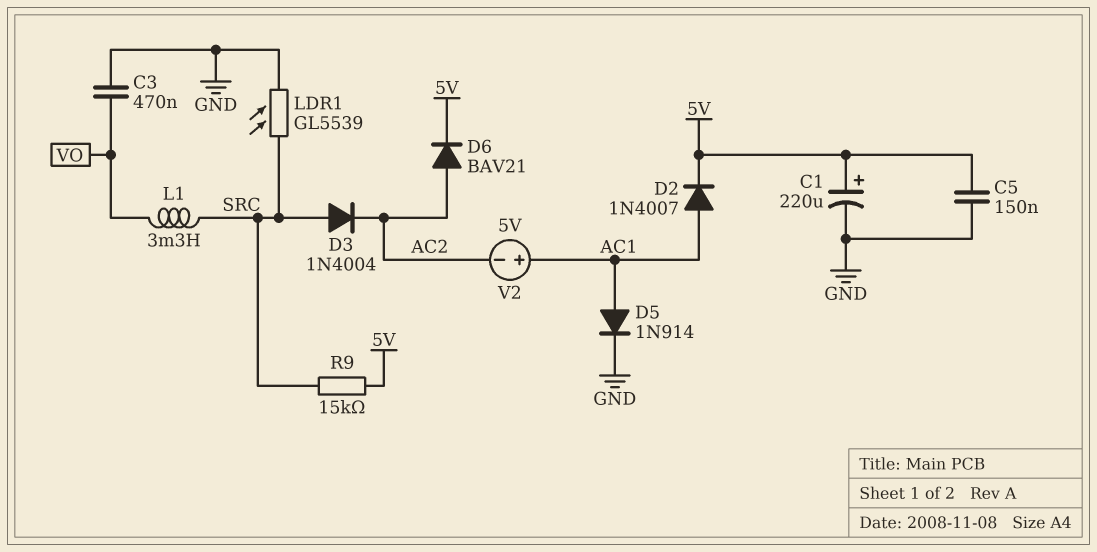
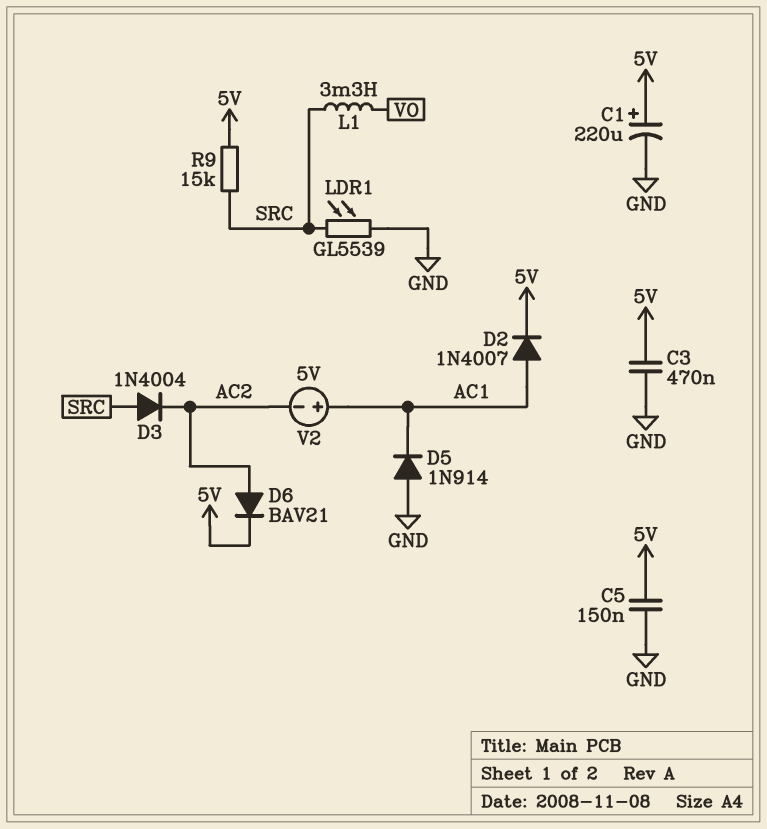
C3: 470nF (GND, VO) -> 470nF (5V, GND)
D5: diode 1N914 (A AC1, K GND) -> diode 1N914 (A GND, K AC1)

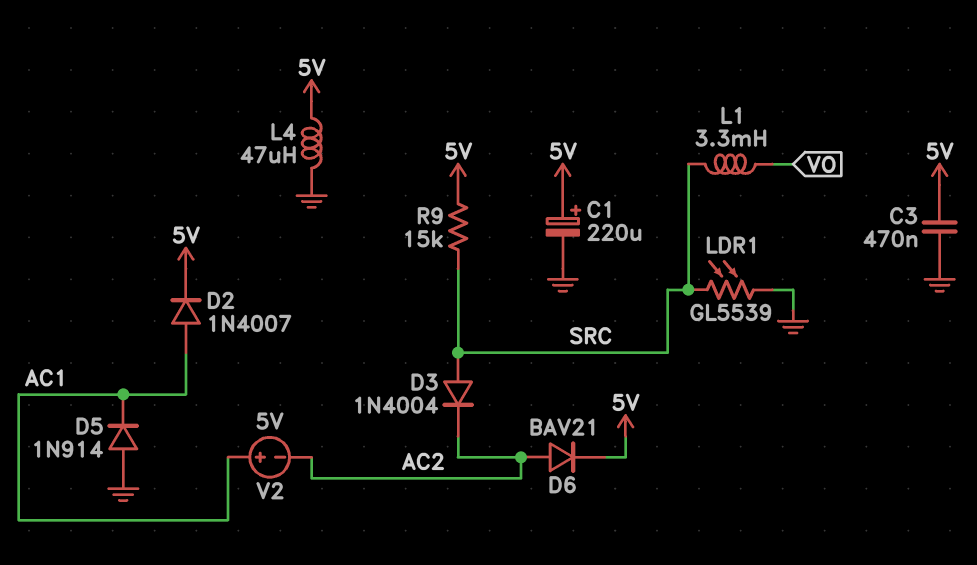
C5: 150nF (5V, GND) -> none
L4: none -> 47uH (5V, GND)

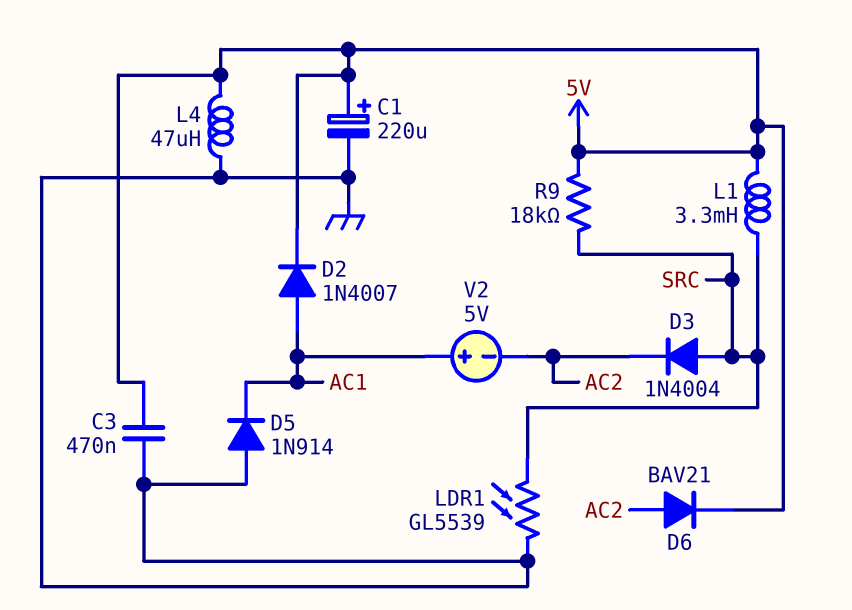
L1: 3.3mH (SRC, VO) -> 3.3mH (5V, SRC)
R9: 15k (5V, SRC) -> 18k (5V, SRC)

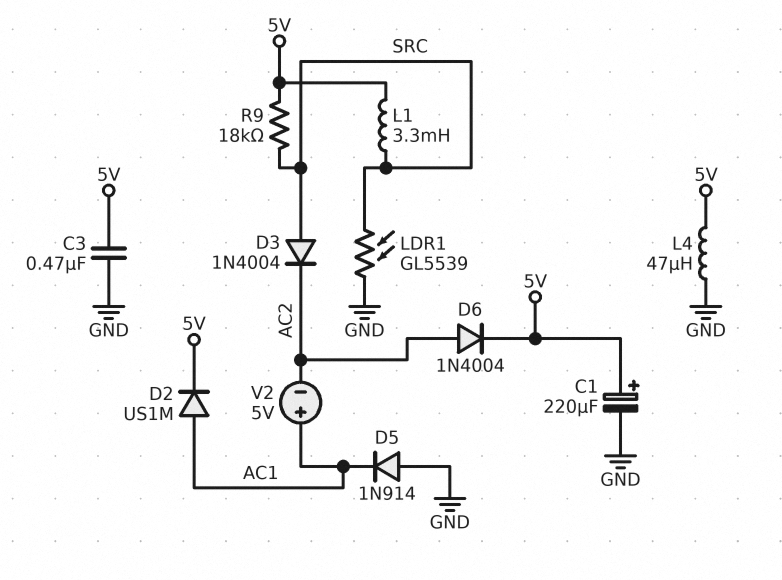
D2: diode 1N4007 (A AC1, K 5V) -> diode US1M (A AC1, K 5V)
D6: diode BAV21 (A AC2, K 5V) -> diode 1N4004 (A AC2, K 5V)

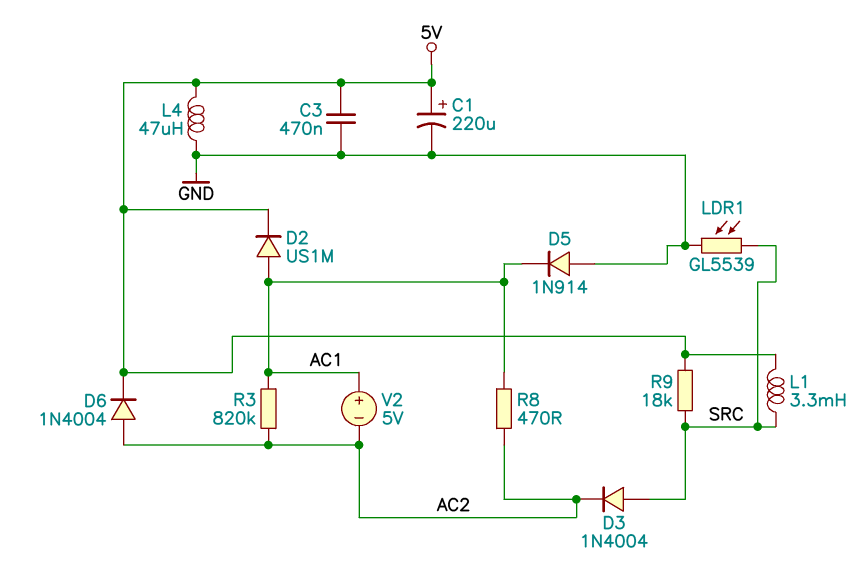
R3: none -> 820k (AC1, AC2)
R8: none -> 470 (AC1, AC2)

